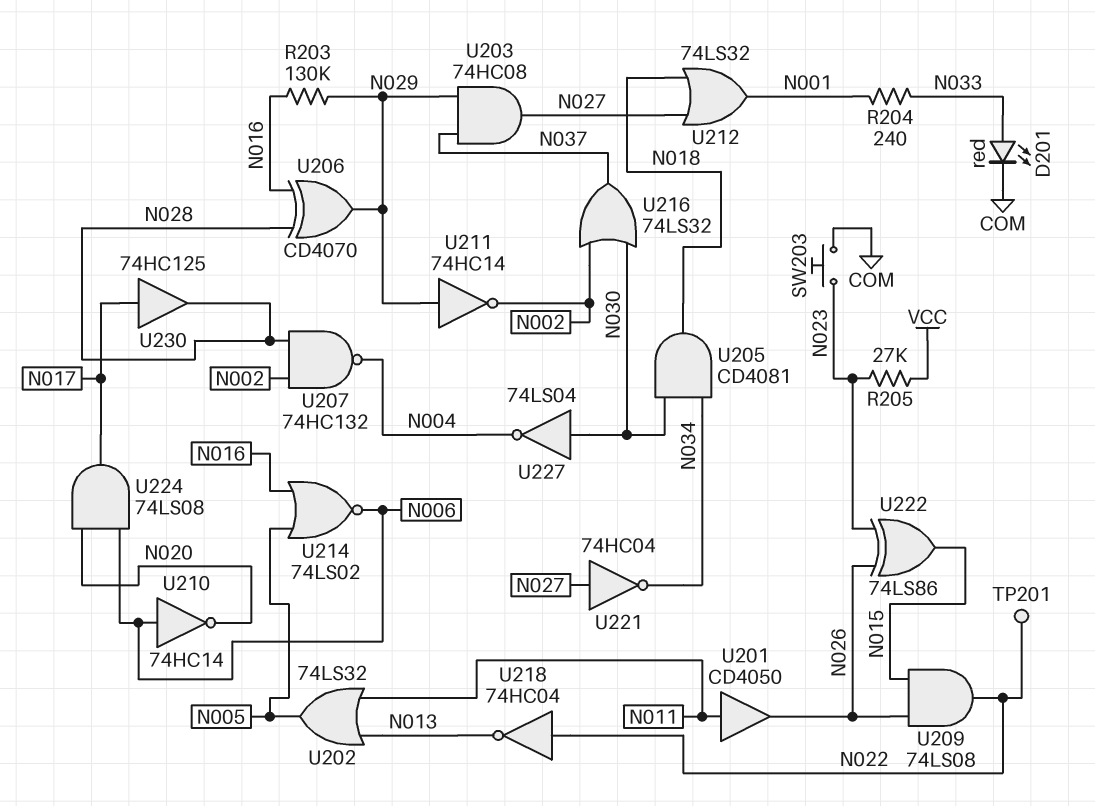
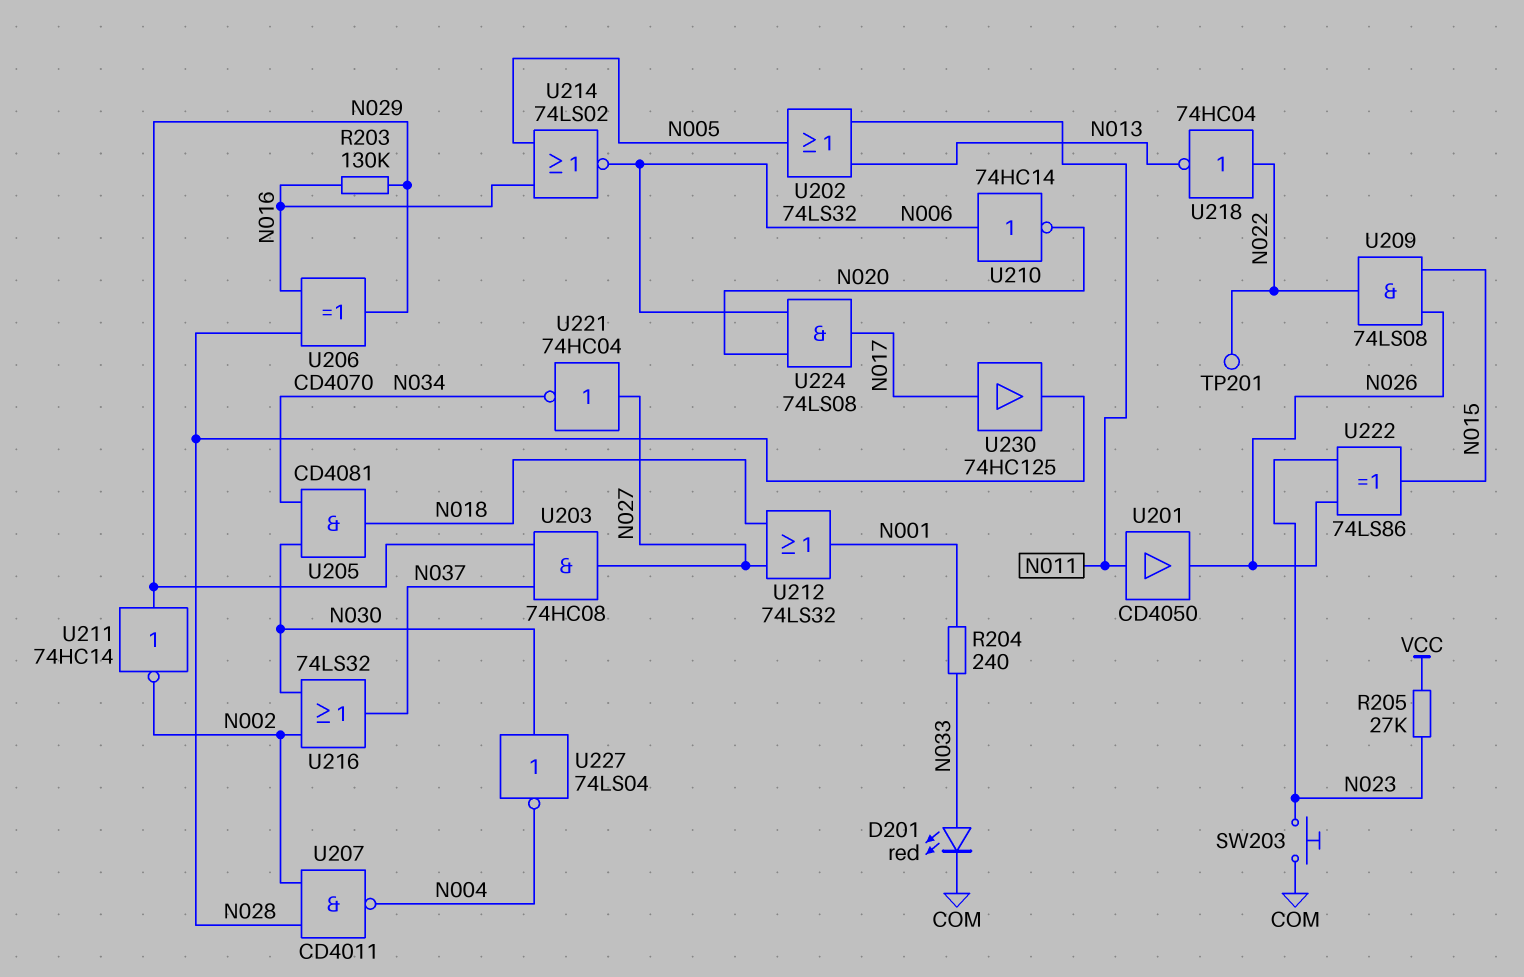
U207: NAND 74HC132 (in N002, in N028, out N004) -> NAND CD4011 (in N002, in N028, out N004)

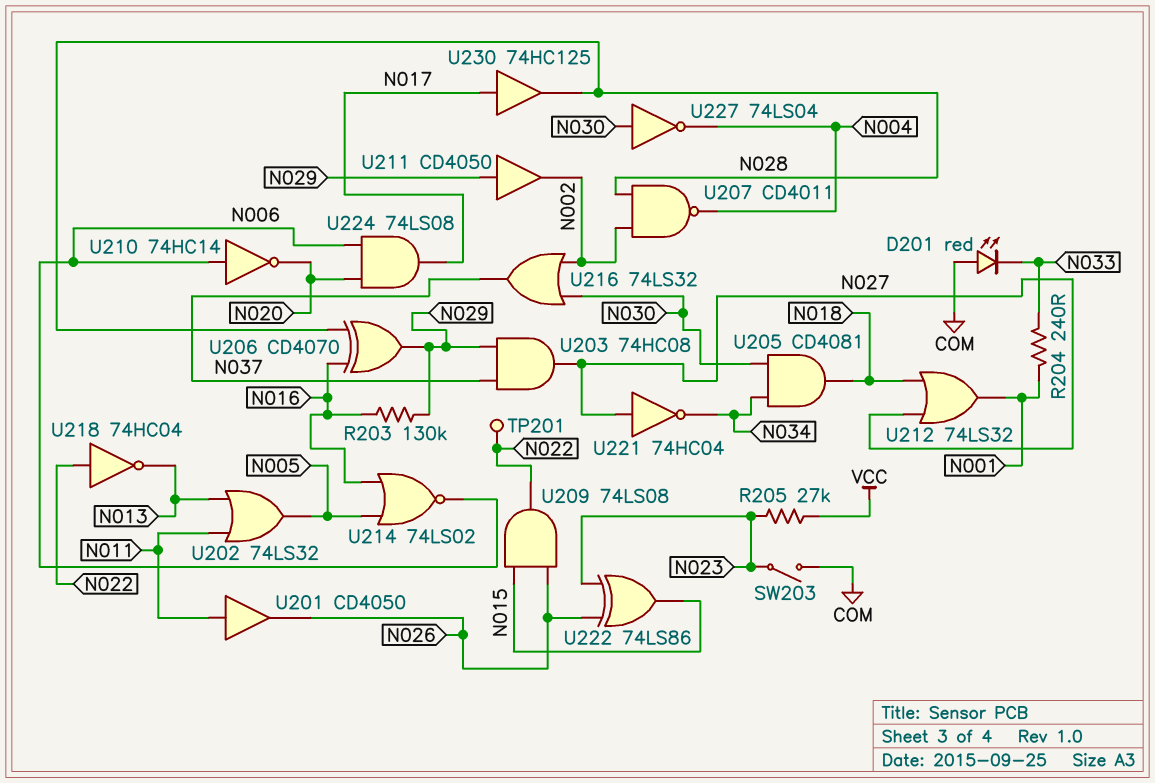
D201: LED red (A N033, K COM) -> LED red (A COM, K N033)
SW203: button (COM, N023) -> switch (COM, N023)
U211: NOT 74HC14 (in N029, out N002) -> buffer CD4050 (in N029, out N002)

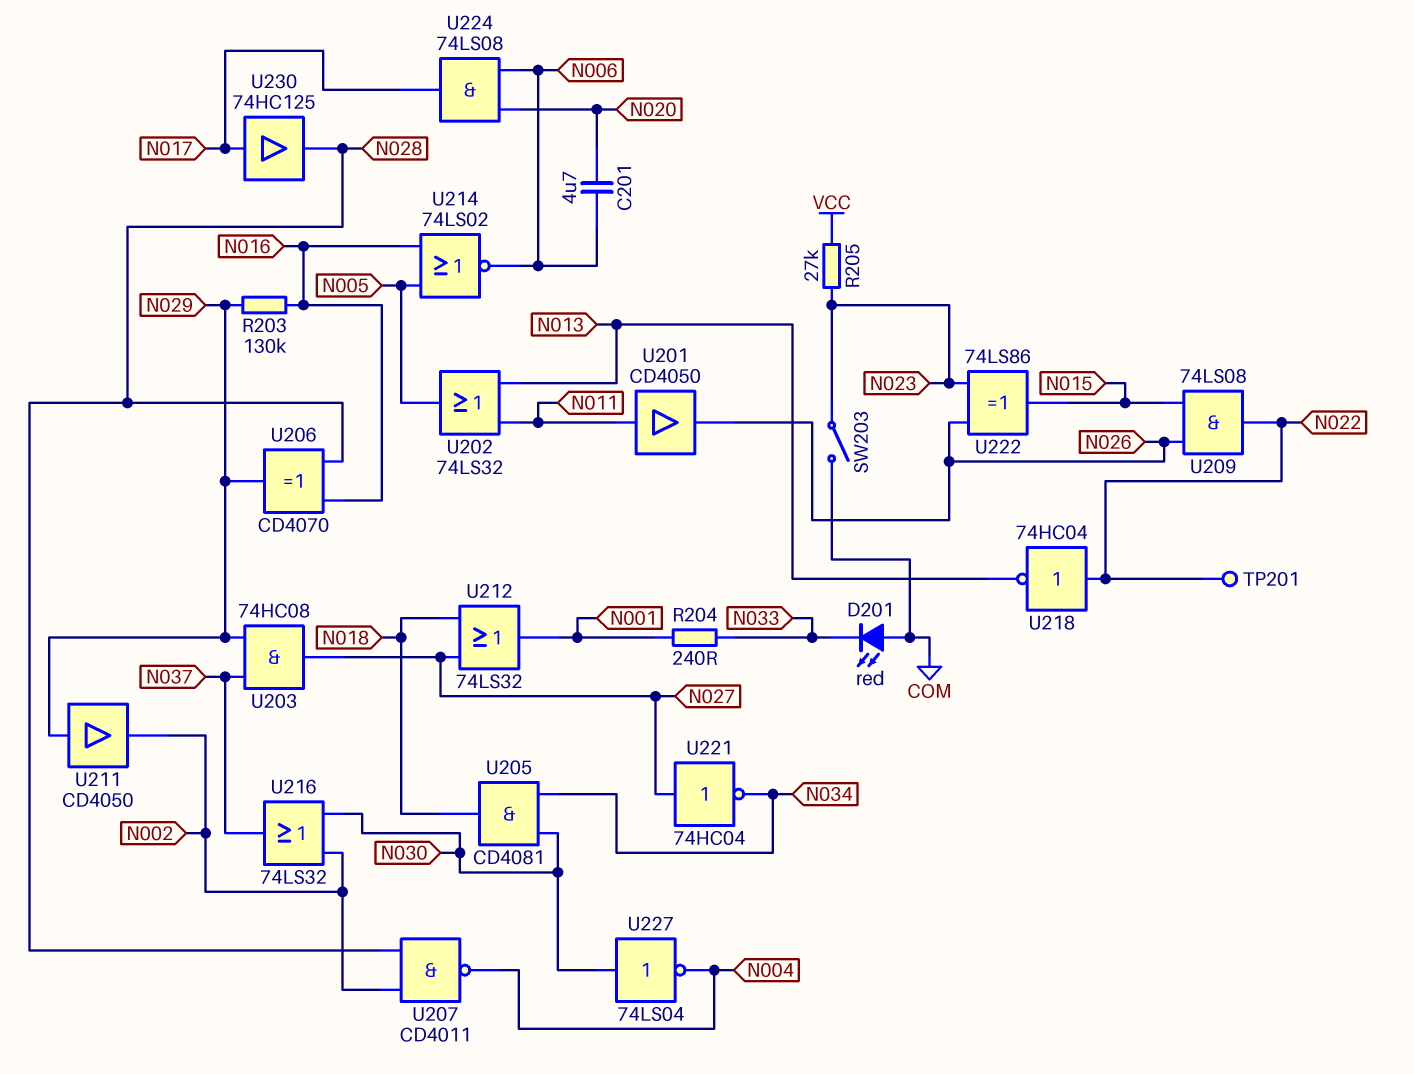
C201: none -> 4.7uF (N006, N020)
U210: NOT 74HC14 (in N006, out N020) -> none

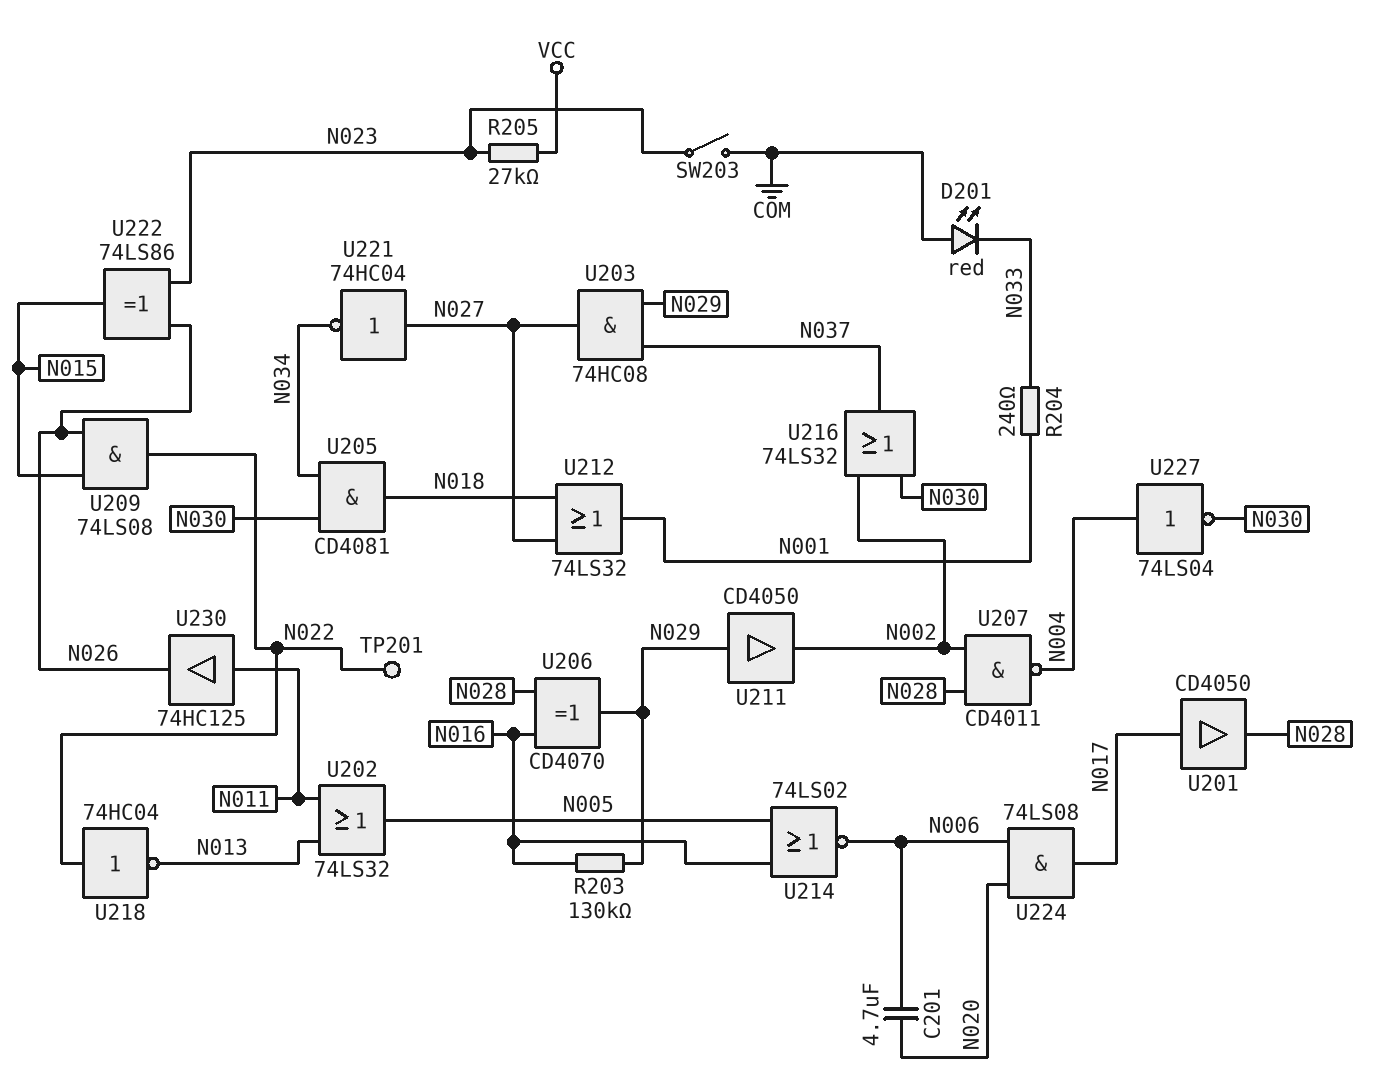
U201: buffer CD4050 (in N011, out N026) -> buffer CD4050 (in N017, out N028)
U227: NOT 74LS04 (in N030, out N004) -> NOT 74LS04 (in N004, out N030)
U230: buffer 74HC125 (in N017, out N028) -> buffer 74HC125 (in N011, out N026)

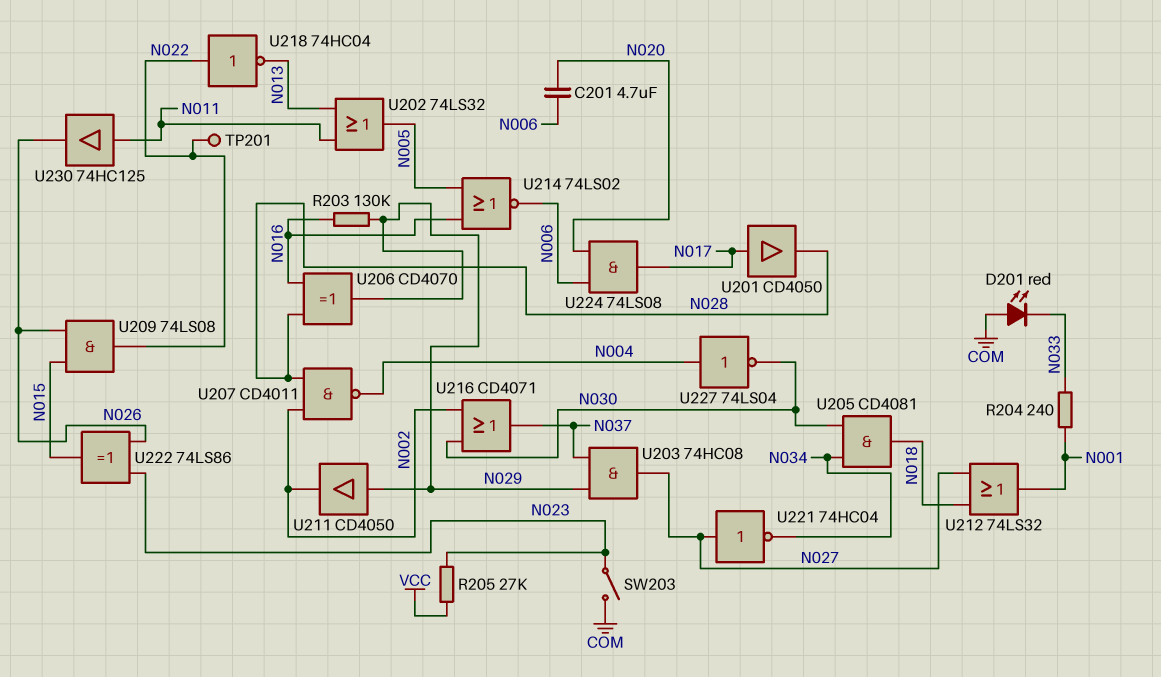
U216: OR 74LS32 (in N002, in N030, out N037) -> OR CD4071 (in N002, in N030, out N037)

